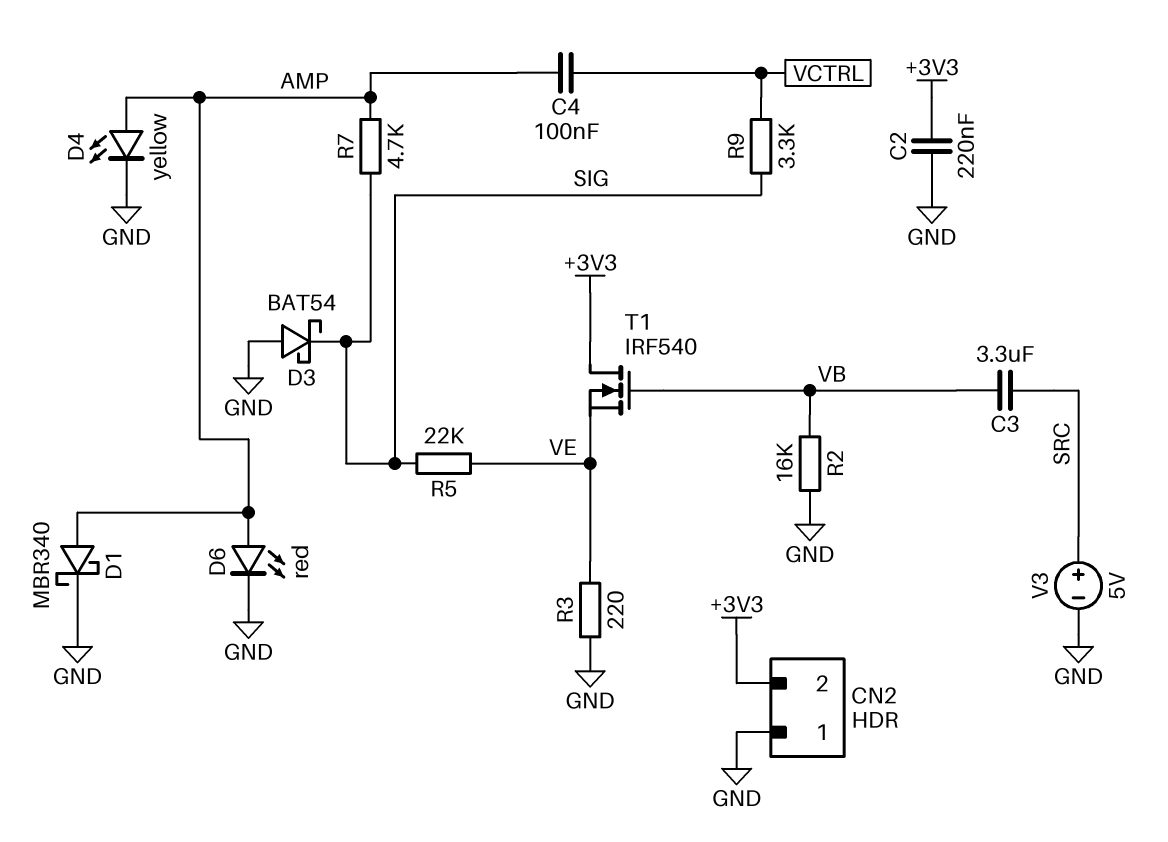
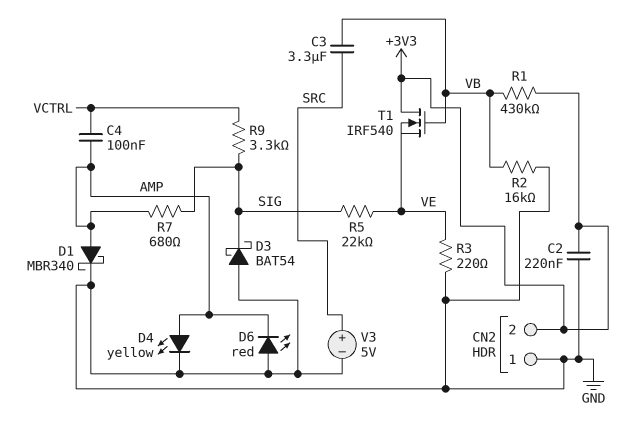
D6: LED red (A AMP, K GND) -> LED red (A GND, K AMP)
R1: none -> 430k (+3V3, VB)
R7: 4.7k (AMP, SIG) -> 680 (AMP, SIG)

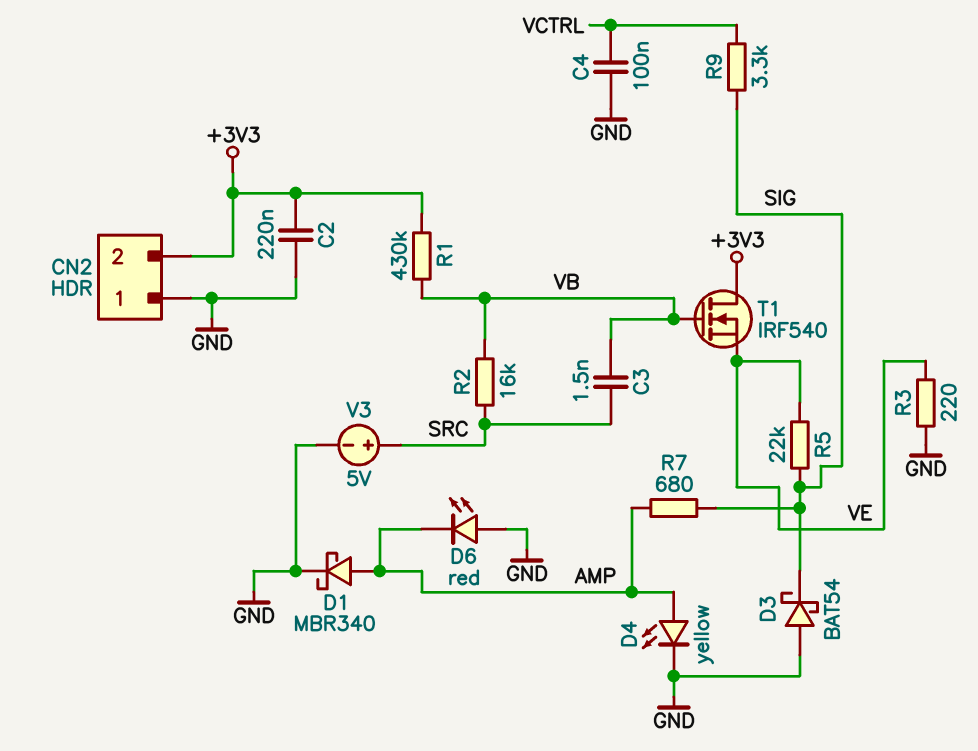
C3: 3.3uF (SRC, VB) -> 1.5nF (SRC, VB)
C4: 100nF (AMP, VCTRL) -> 100nF (GND, VCTRL)
R2: 16k (GND, VB) -> 16k (SRC, VB)

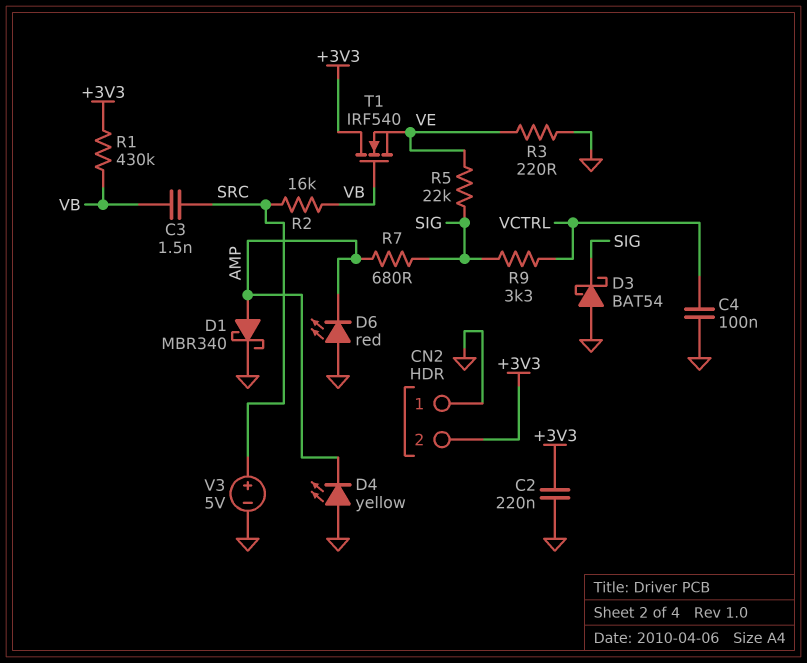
D4: LED yellow (A AMP, K GND) -> LED yellow (A GND, K AMP)

